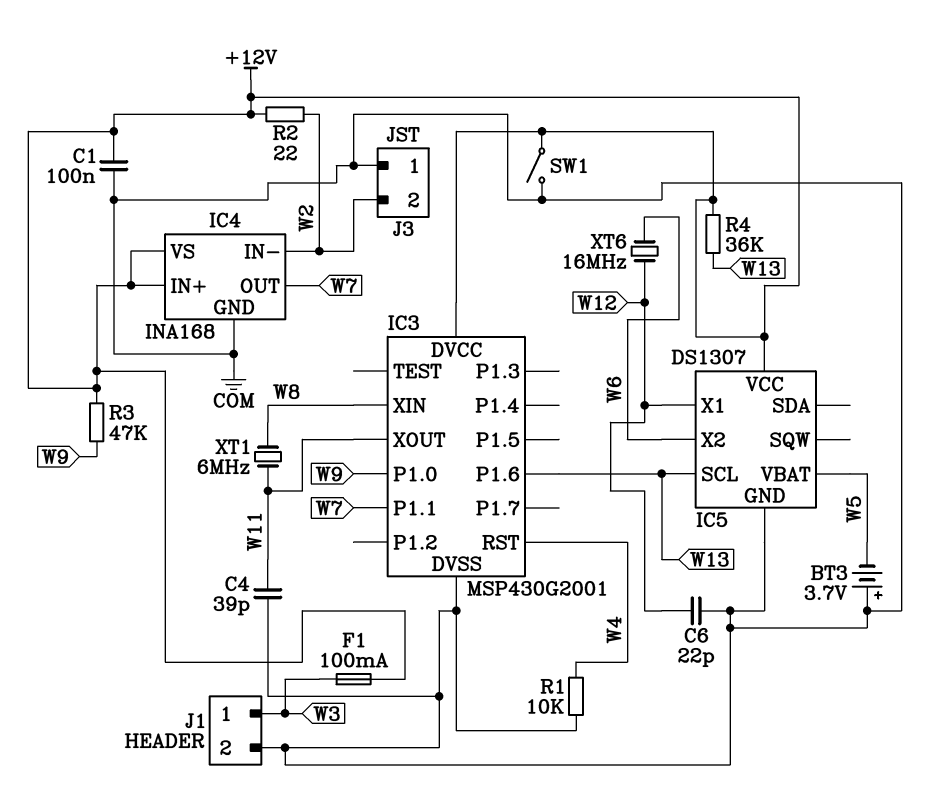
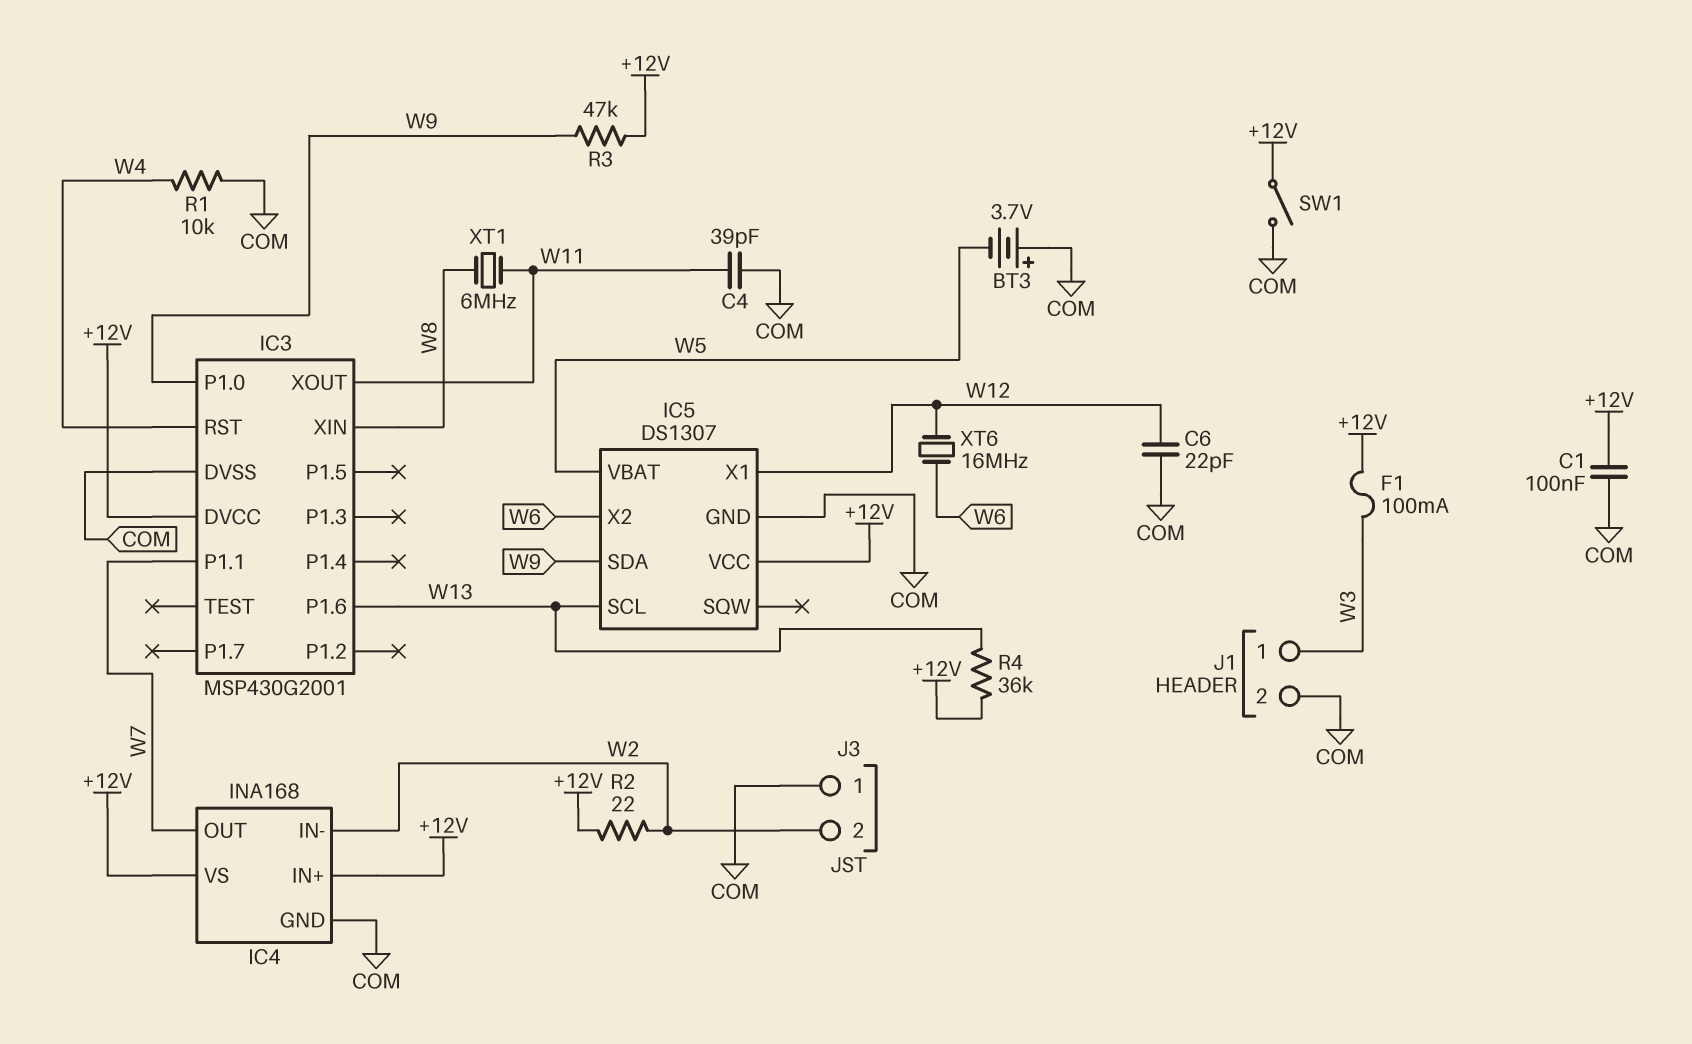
IC5 pin SDA: none -> W9

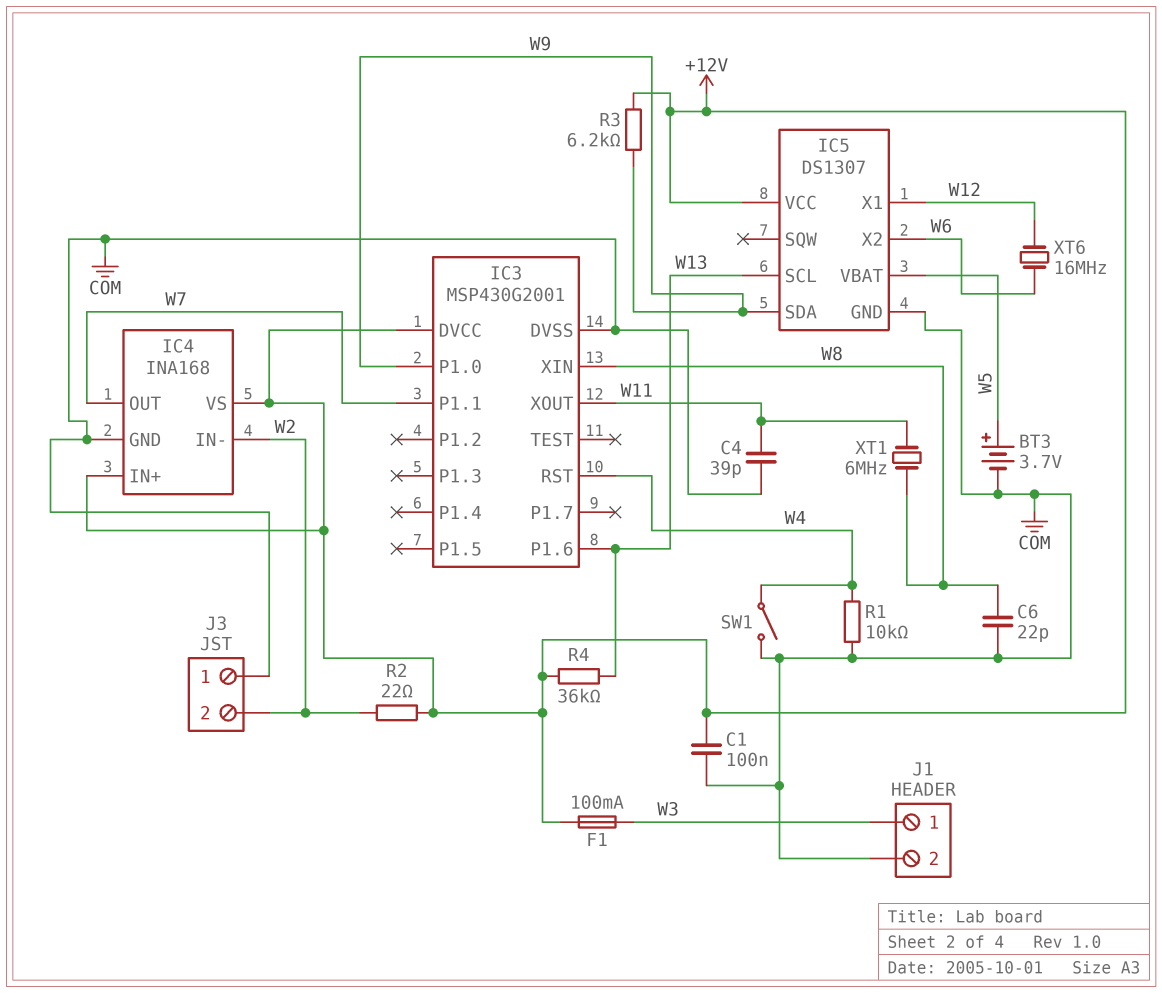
BT3: 3.7V (plus COM, minus W5) -> 3.7V (plus W5, minus COM)
C6: 22pF (COM, W12) -> 22pF (COM, W8)
R3: 47k (+12V, W9) -> 6.2k (+12V, W9)
SW1: switch (+12V, COM) -> switch (COM, W4)

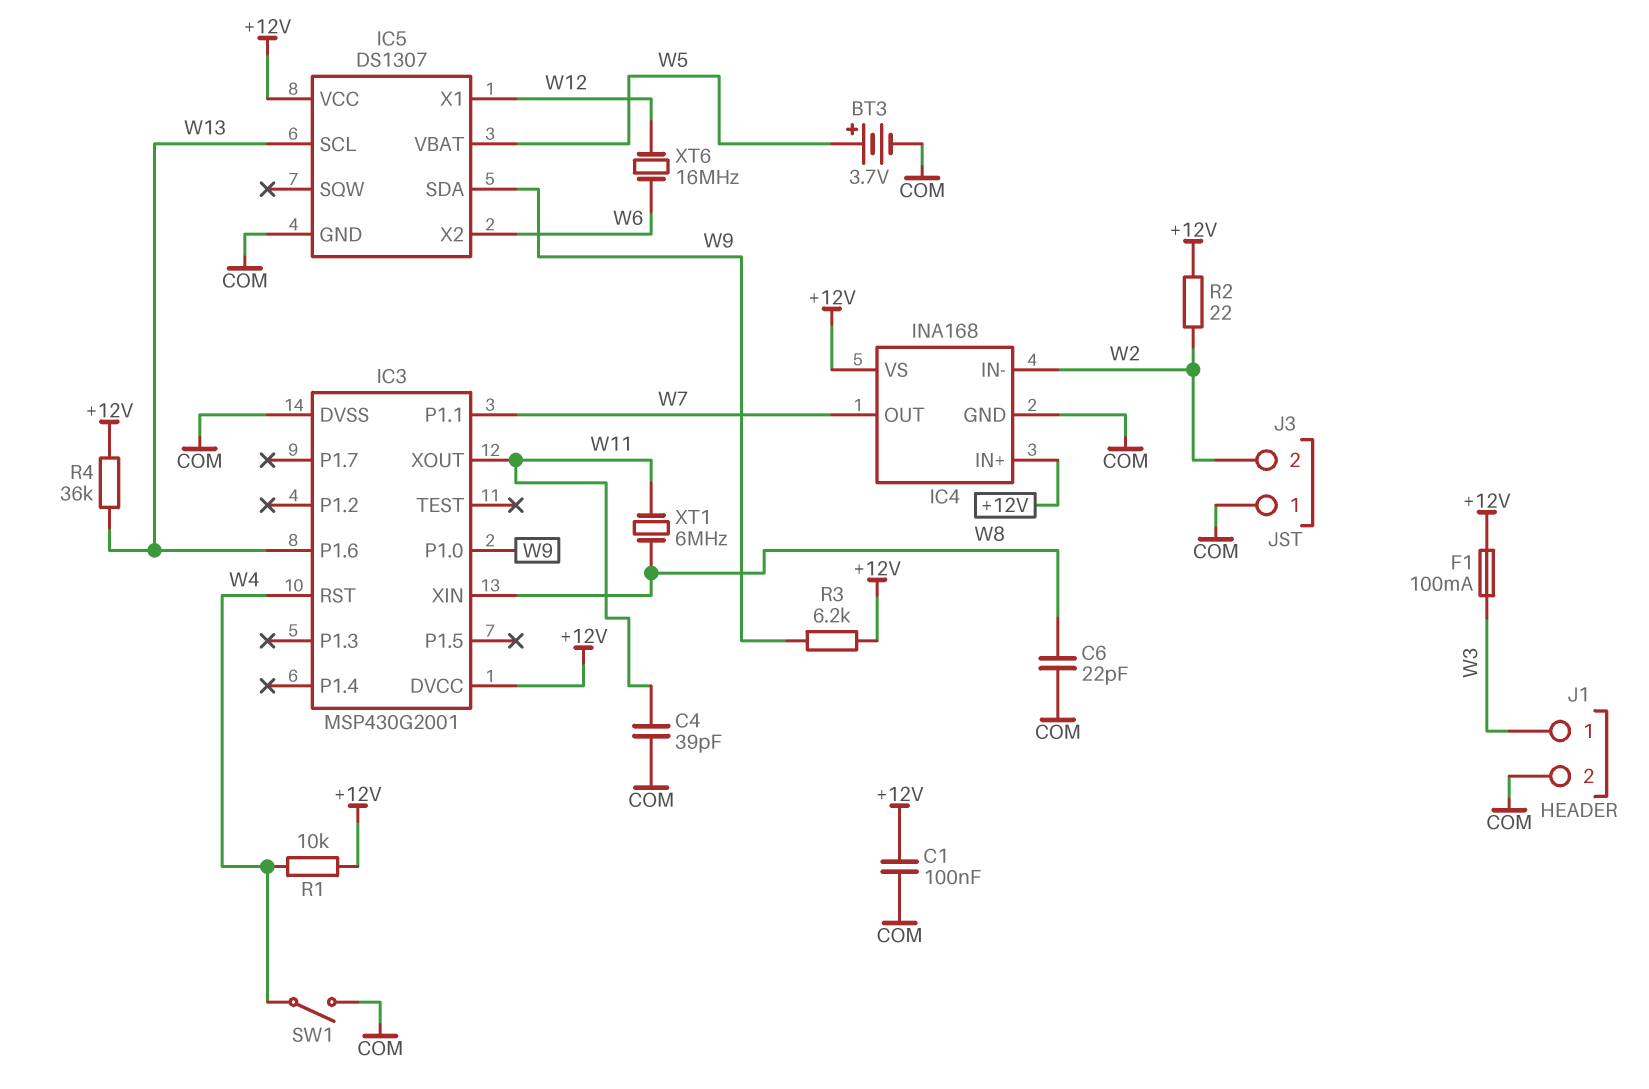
R1: 10k (COM, W4) -> 10k (+12V, W4)

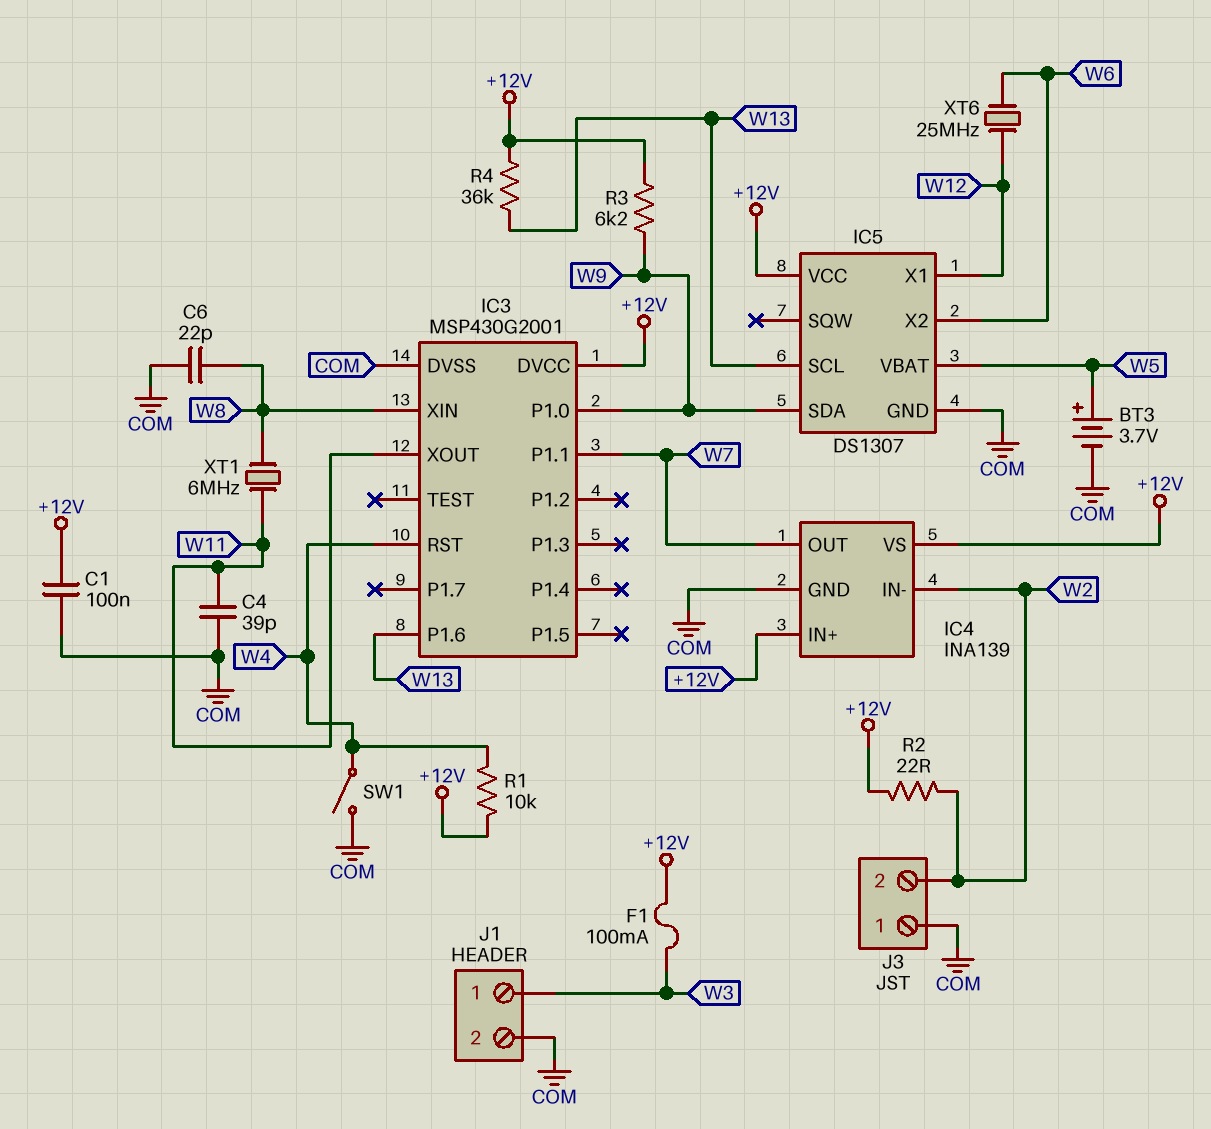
IC4: INA168 -> INA139
XT6: 16MHz (W6, W12) -> 25MHz (W6, W12)

